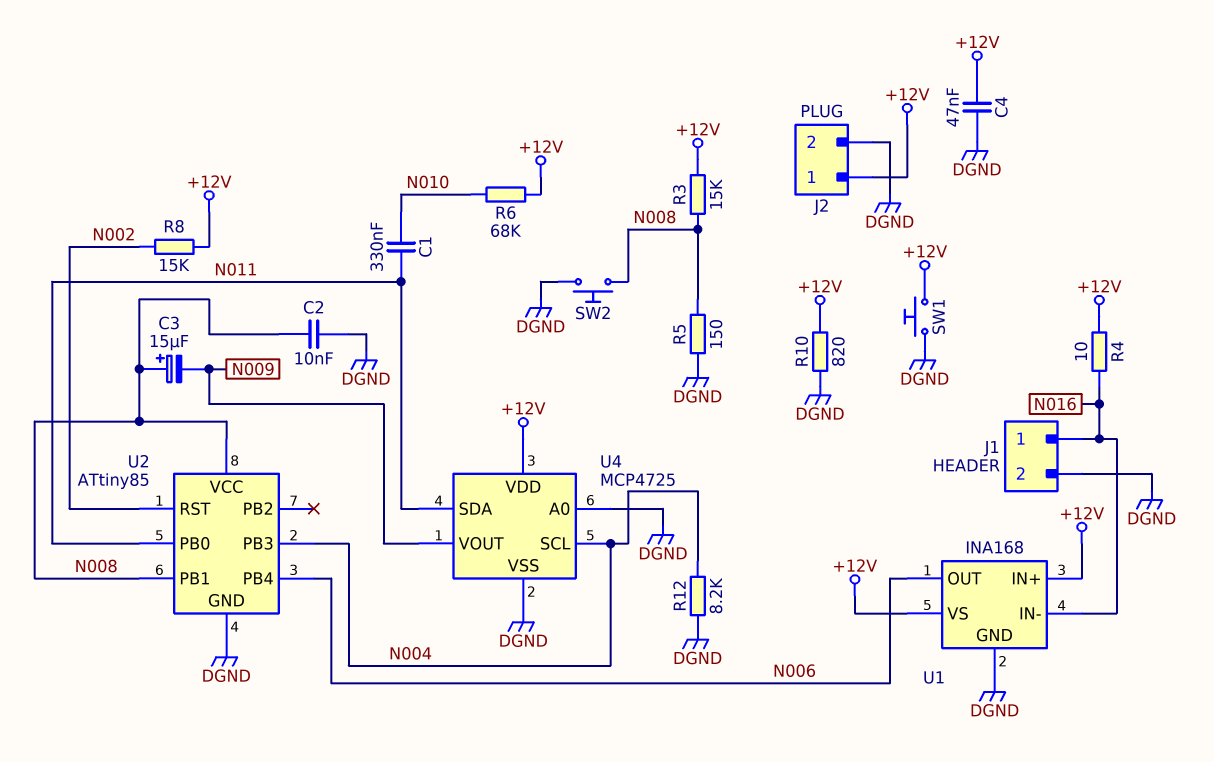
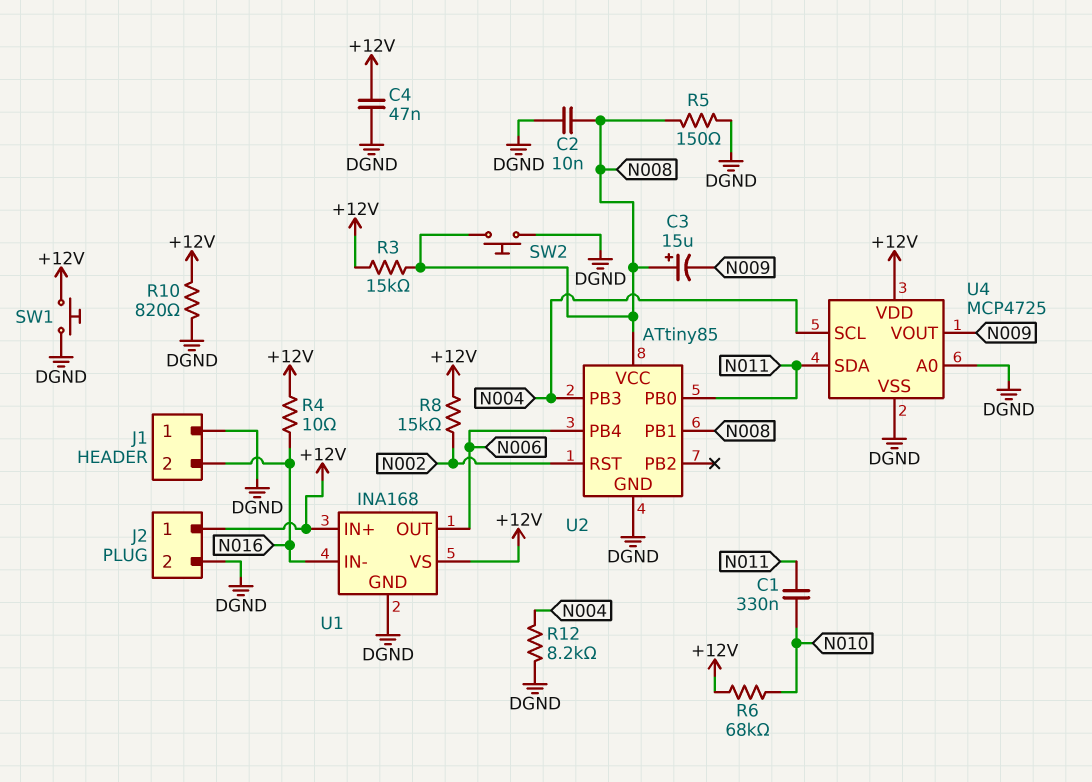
J1 pin 1: N016 -> DGND
J1 pin 2: DGND -> N016

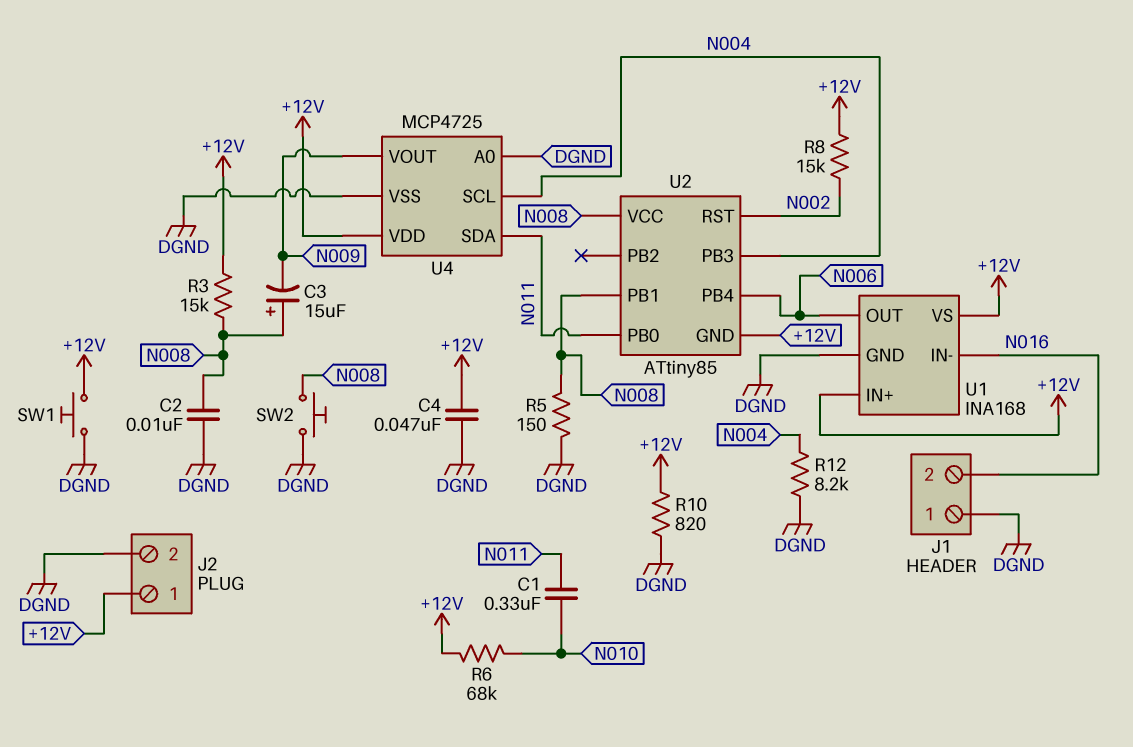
R4: 10 (+12V, N016) -> none
U2 pin GND: DGND -> +12V

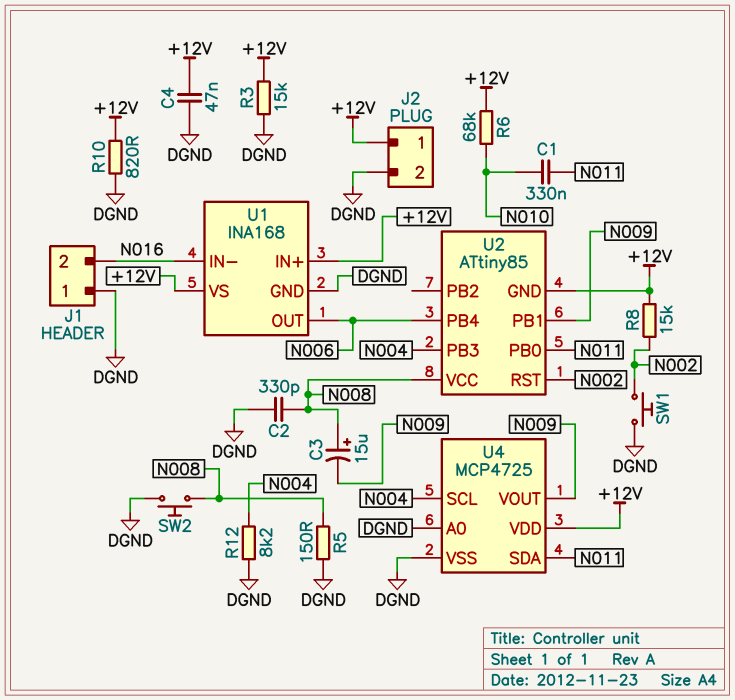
C2: 10nF (DGND, N008) -> 330pF (DGND, N008)
R3: 15k (+12V, N008) -> 15k (+12V, DGND)
SW1: button (+12V, DGND) -> button (DGND, N002)
U2 pin PB1: N008 -> N009

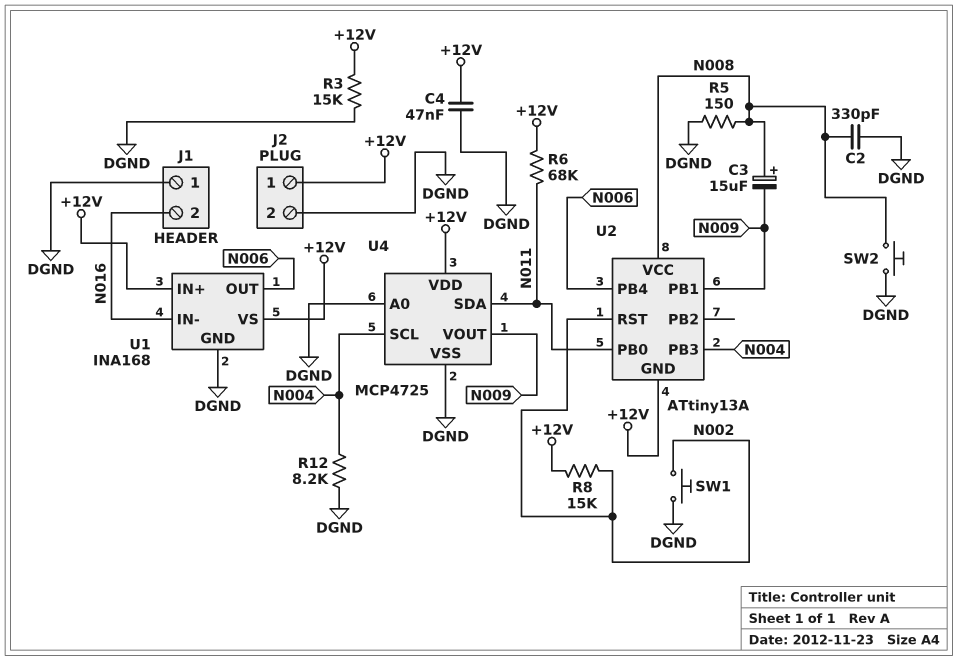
C1: 330nF (N010, N011) -> none
R6: 68k (+12V, N010) -> 68k (+12V, N011)
R10: 820 (+12V, DGND) -> none
U2: ATtiny85 -> ATtiny13A

